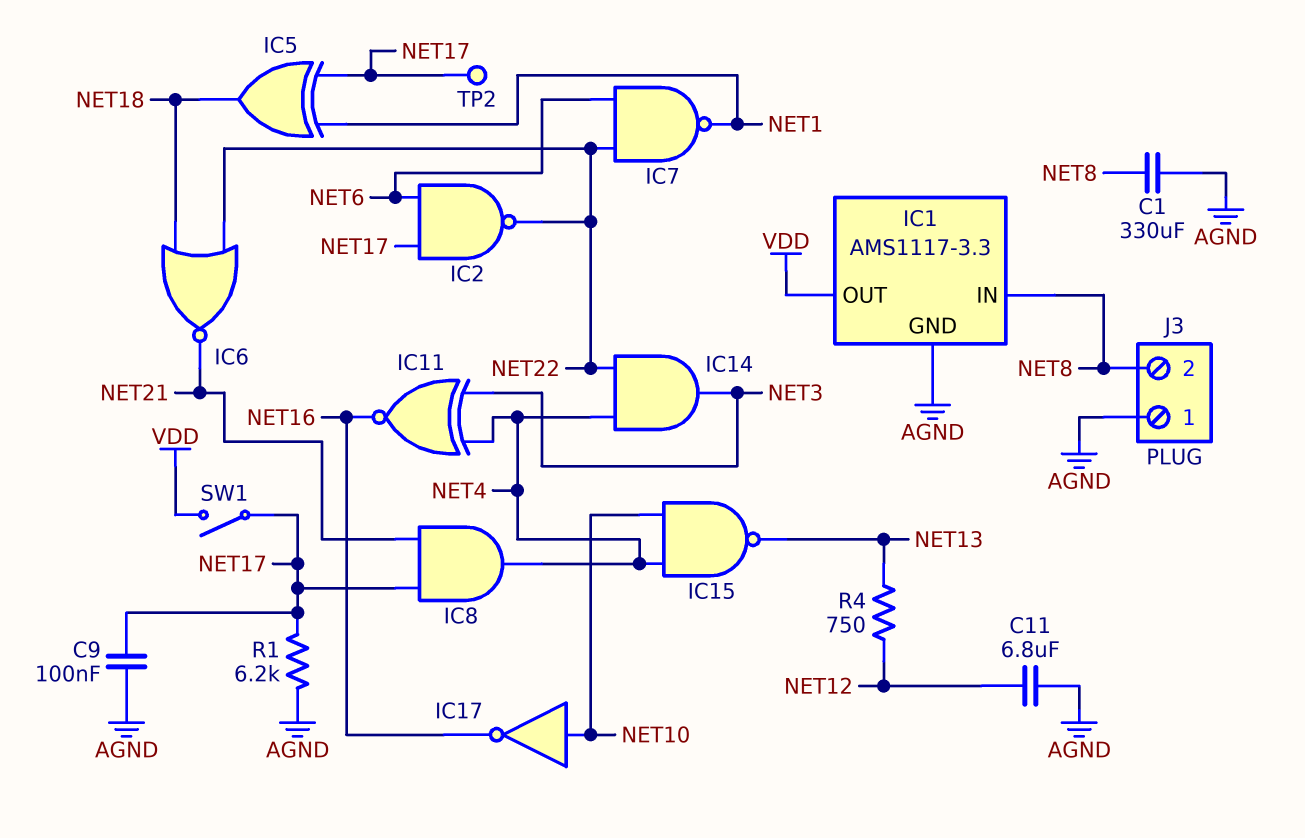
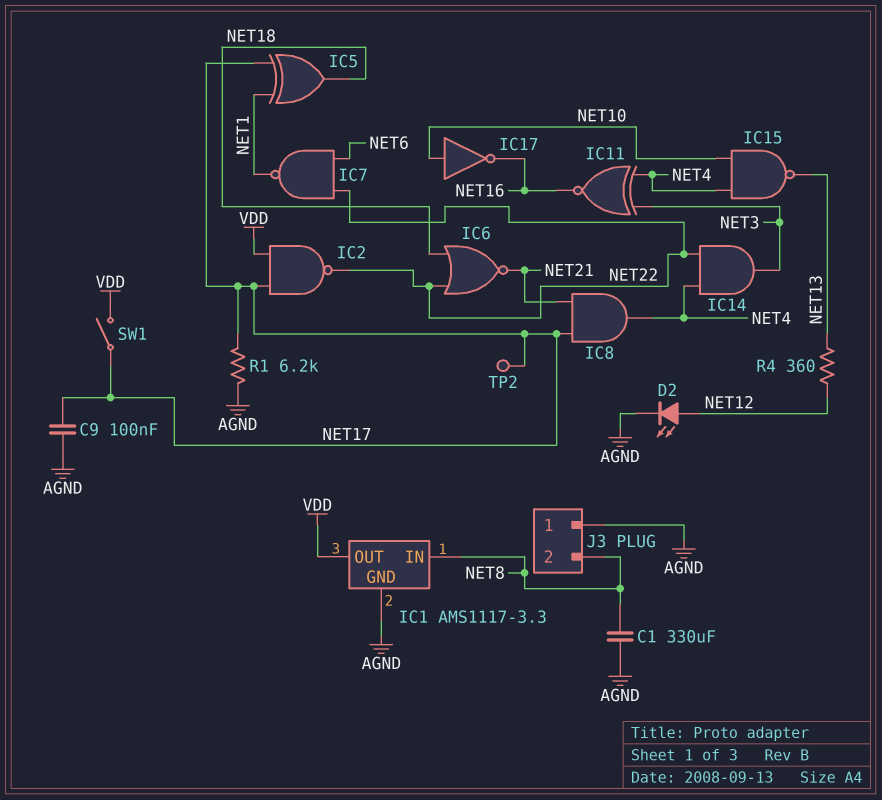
C11: 6.8uF (AGND, NET12) -> none
D2: none -> LED (A NET12, K AGND)
IC2: NAND (in NET6, in NET17, out NET22) -> NAND (in NET17, in VDD, out NET22)
R4: 750 (NET12, NET13) -> 360 (NET12, NET13)

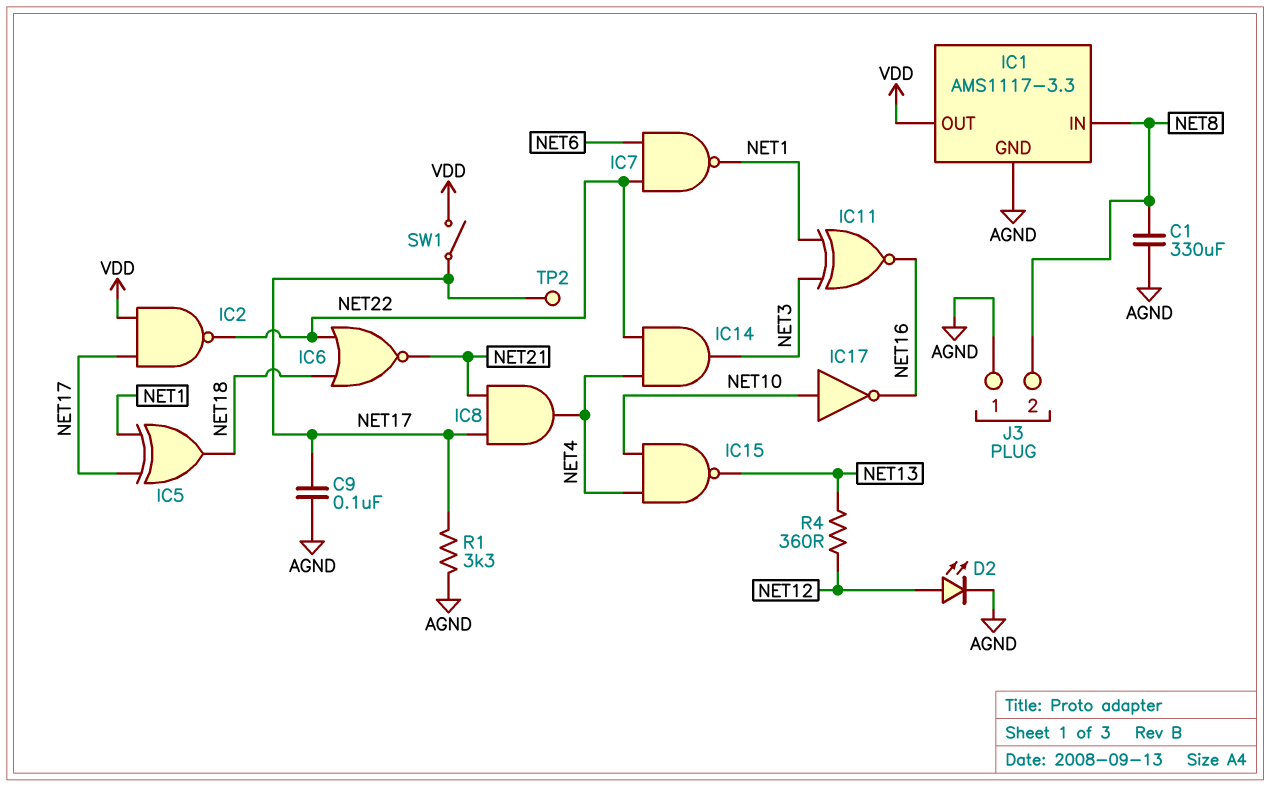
IC11: XNOR (in NET3, in NET4, out NET16) -> XNOR (in NET1, in NET3, out NET16)
R1: 6.2k (AGND, NET17) -> 3.3k (AGND, NET17)

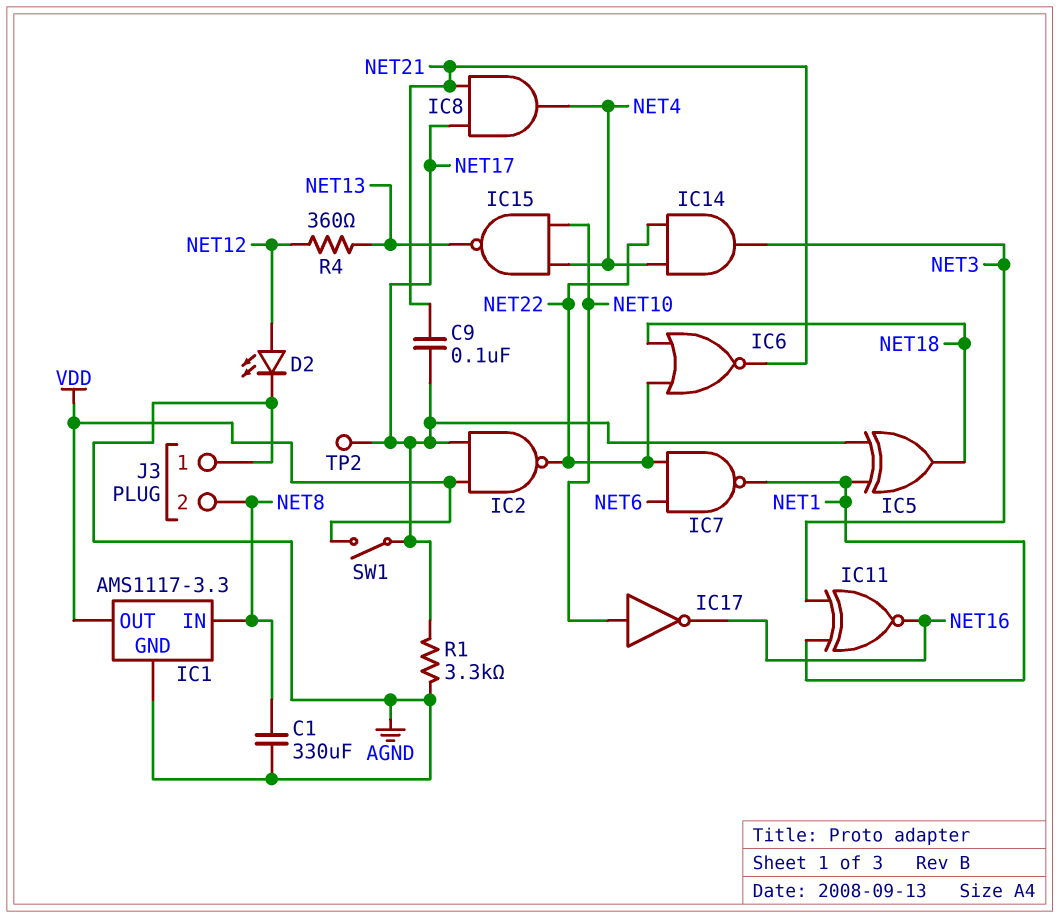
C9: 100nF (AGND, NET17) -> 100nF (NET17, NET21)

